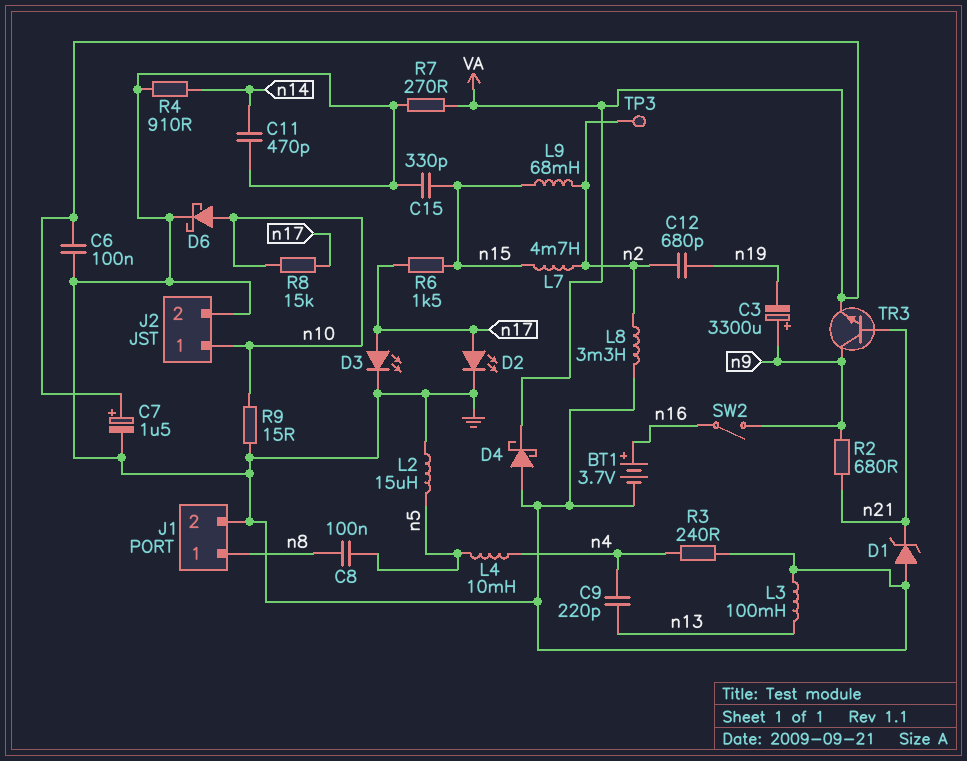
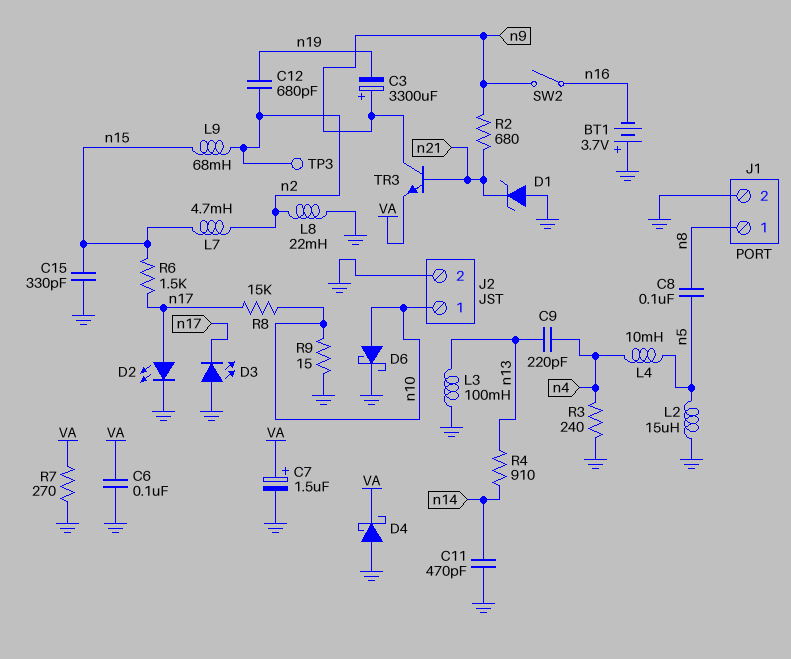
BT1: 3.7V (plus n16, minus GND) -> 3.7V (plus GND, minus n16)
D3: LED (A n17, K GND) -> LED (A GND, K n17)
L8: 3.3mH (GND, n2) -> 22mH (GND, n2)
R4: 910 (GND, n14) -> 910 (n13, n14)

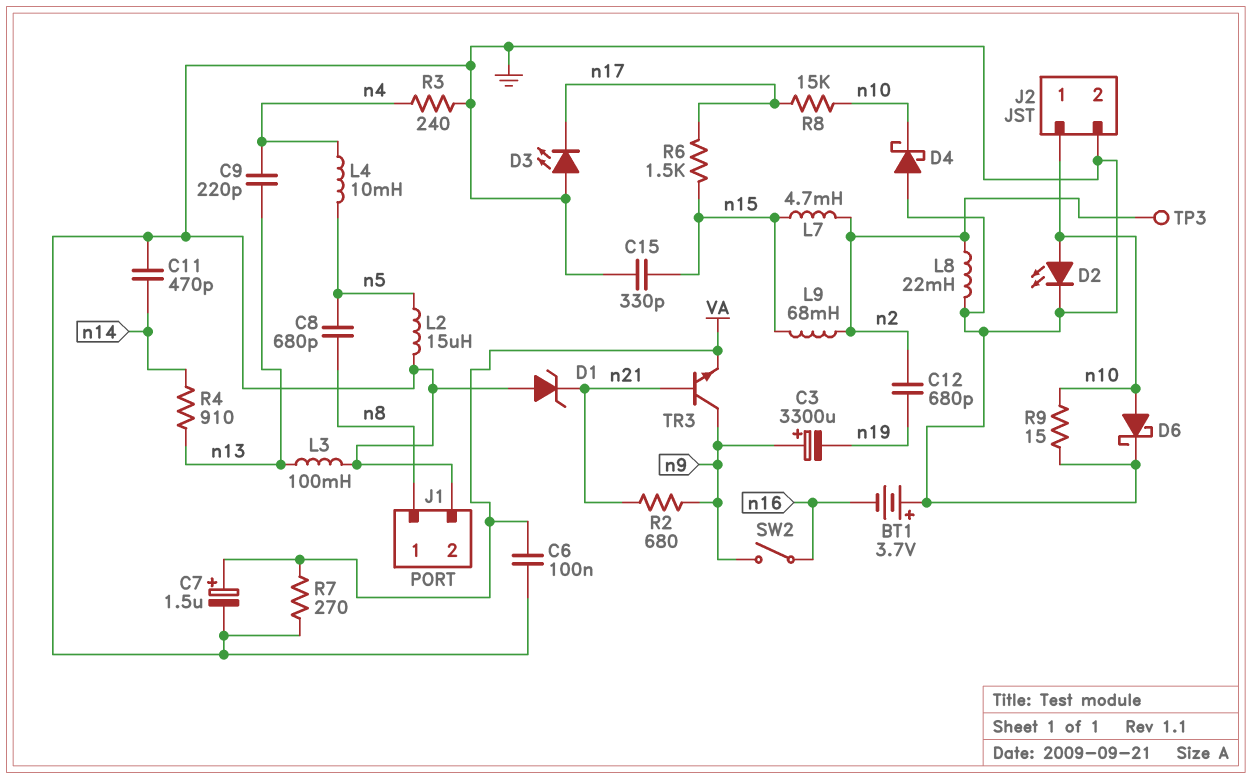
C8: 100nF (n5, n8) -> 680pF (n5, n8)
D2: LED (A n17, K GND) -> LED (A n10, K GND)
D4: schottky (A GND, K VA) -> schottky (A GND, K n10)

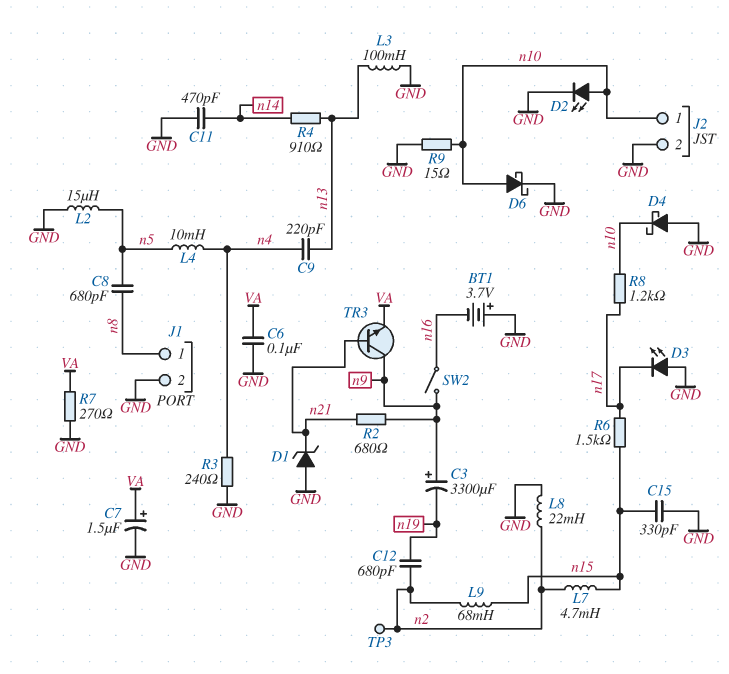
R8: 15k (n10, n17) -> 1.2k (n10, n17)

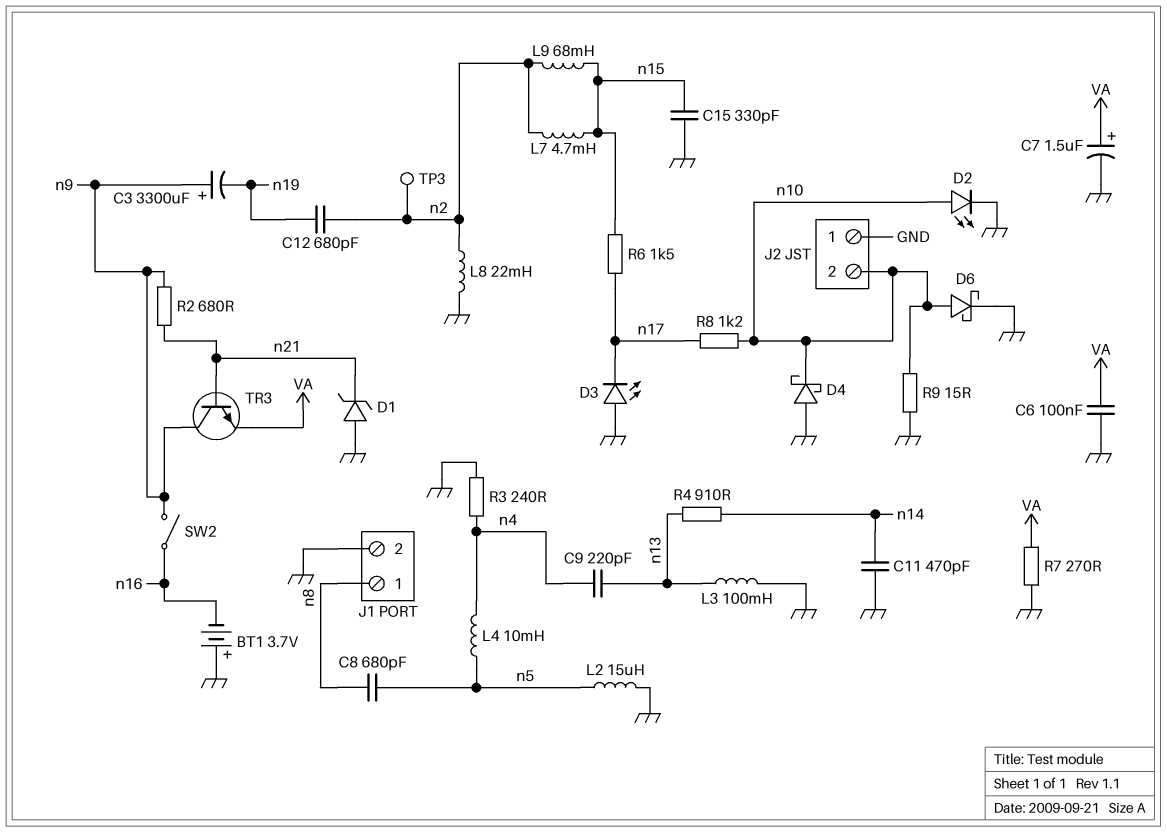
J2 pin 1: n10 -> GND
J2 pin 2: GND -> n10

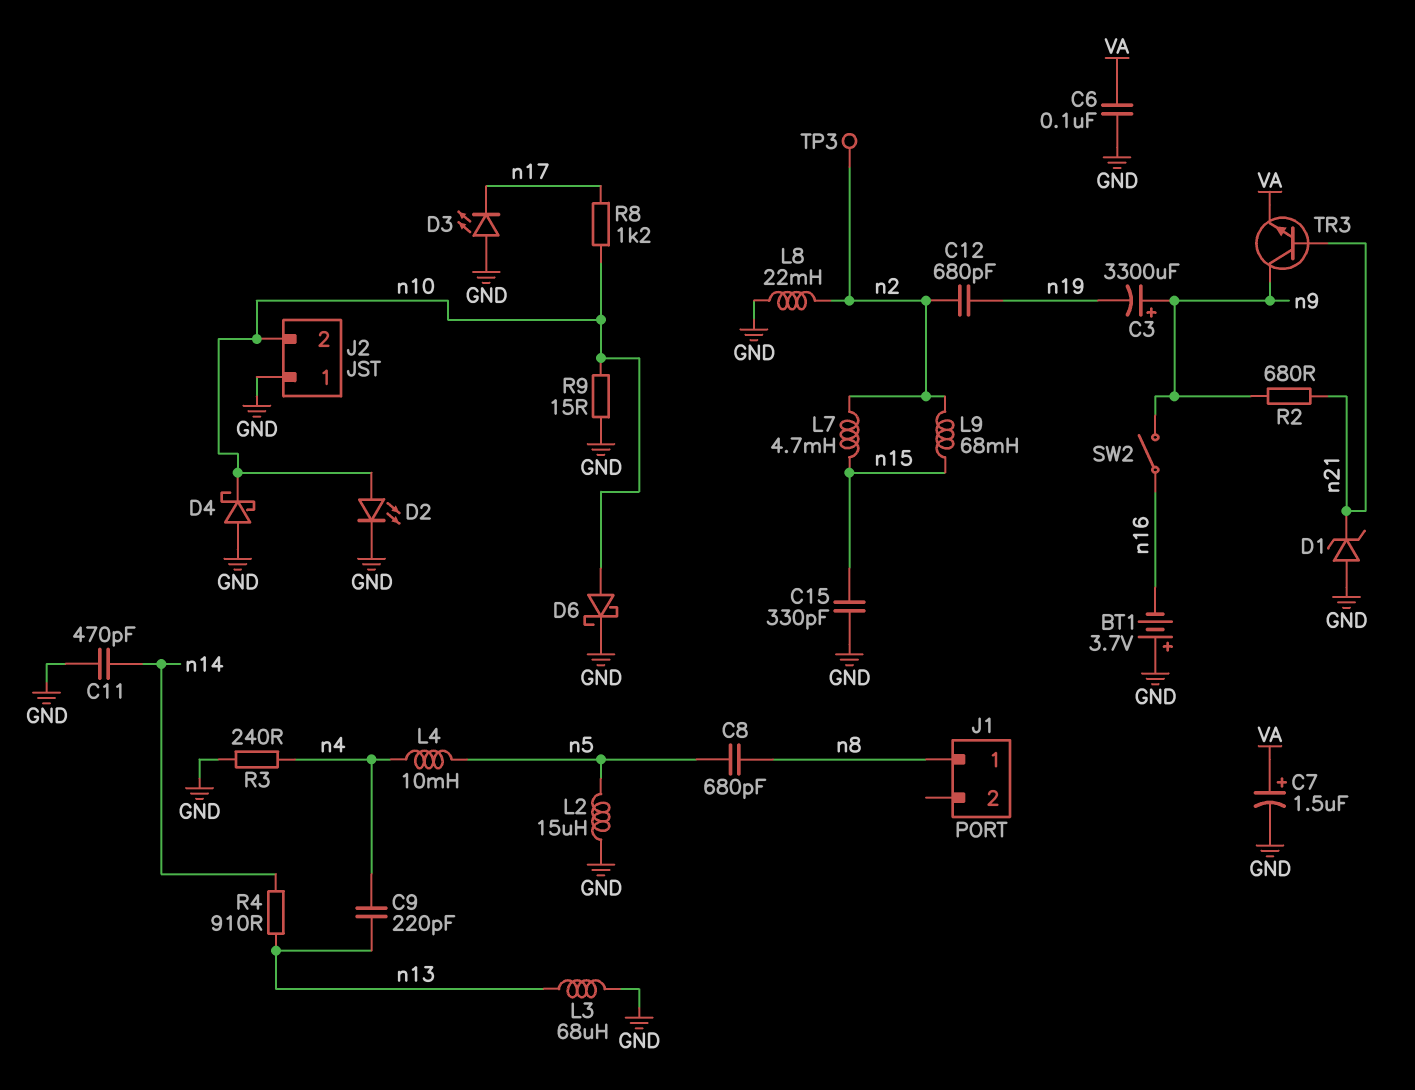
J1 pin 2: GND -> none
L3: 100mH (GND, n13) -> 68uH (GND, n13)
R6: 1.5k (n15, n17) -> none
R7: 270 (GND, VA) -> none

